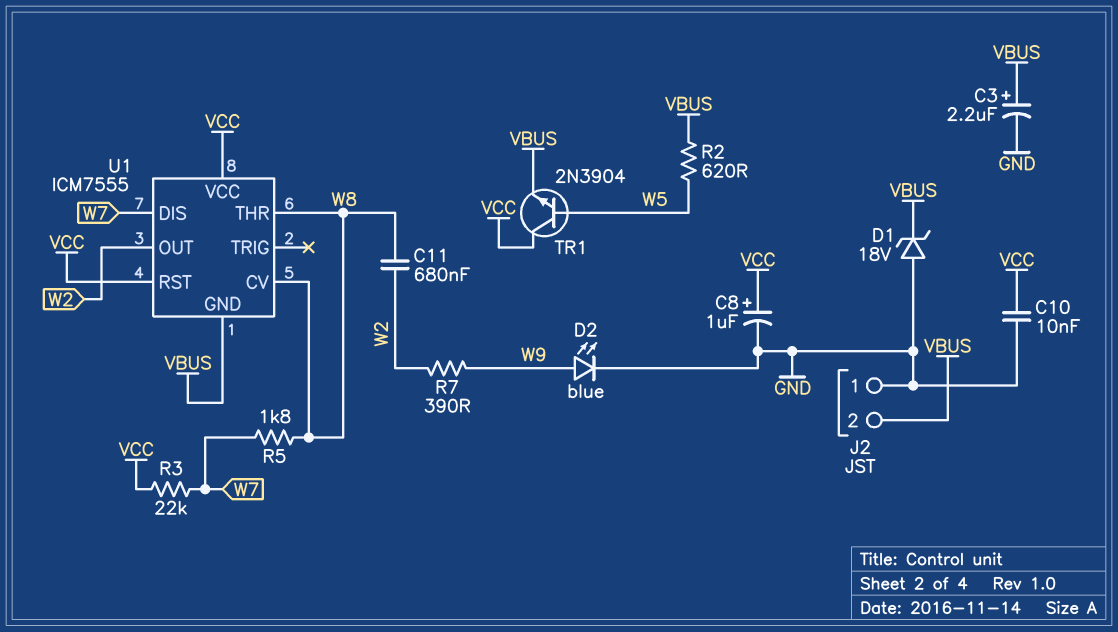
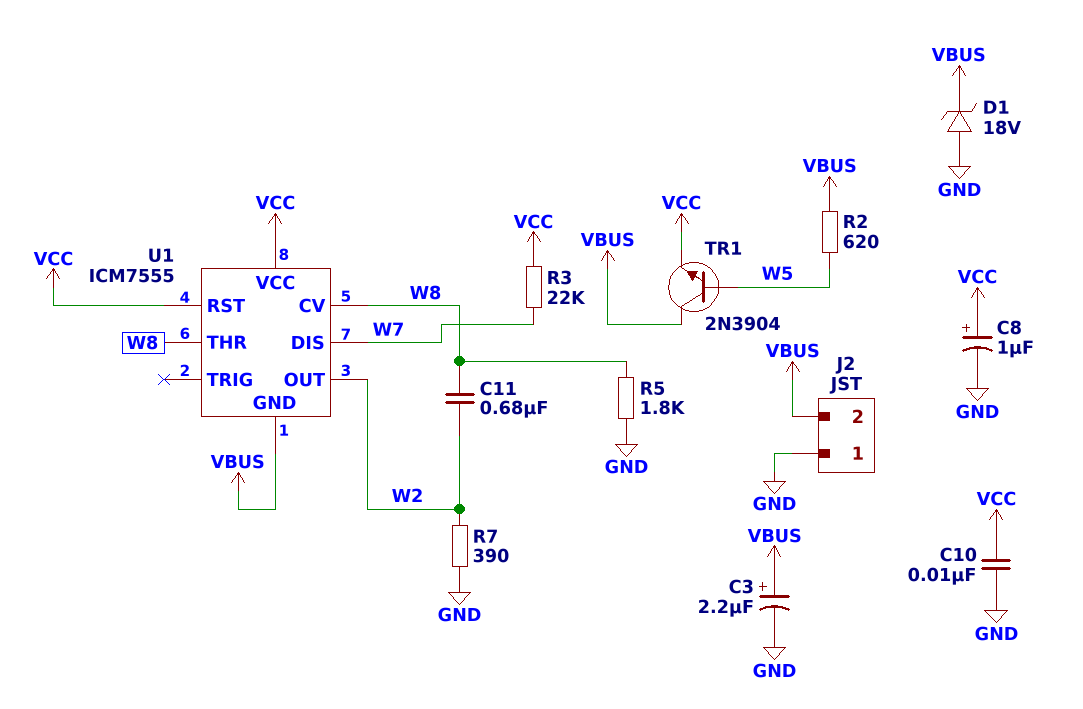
D2: LED blue (A W9, K GND) -> none
R5: 1.8k (W7, W8) -> 1.8k (GND, W8)
R7: 390 (W2, W9) -> 390 (GND, W2)
TR1: NPN 2N3904 (B W5, C VCC, E VBUS) -> NPN 2N3904 (B W5, C VBUS, E VCC)

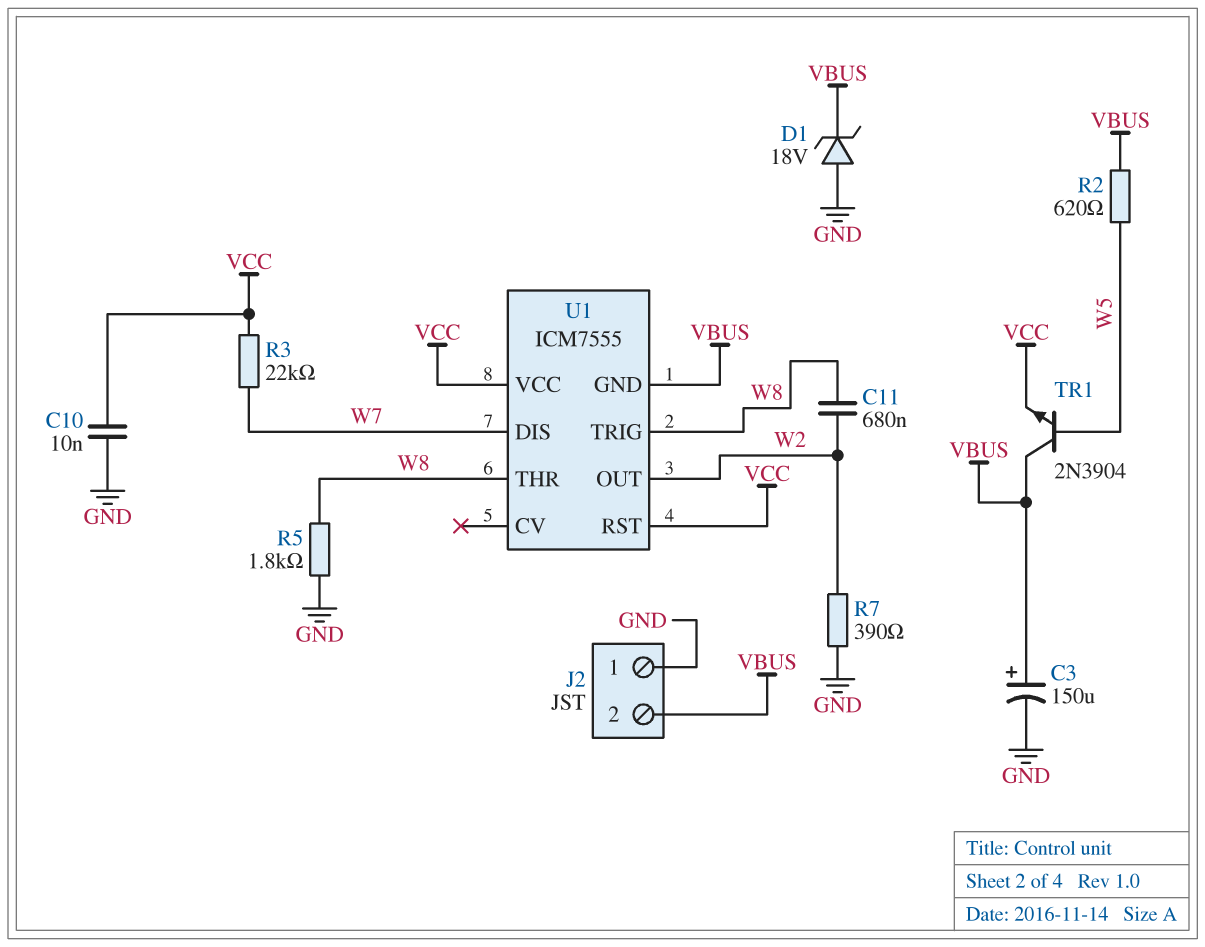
C3: 2.2uF (plus VBUS, minus GND) -> 150uF (plus VBUS, minus GND)
C8: 1uF (plus VCC, minus GND) -> none
U1 pin CV: W8 -> none
U1 pin TRIG: none -> W8

